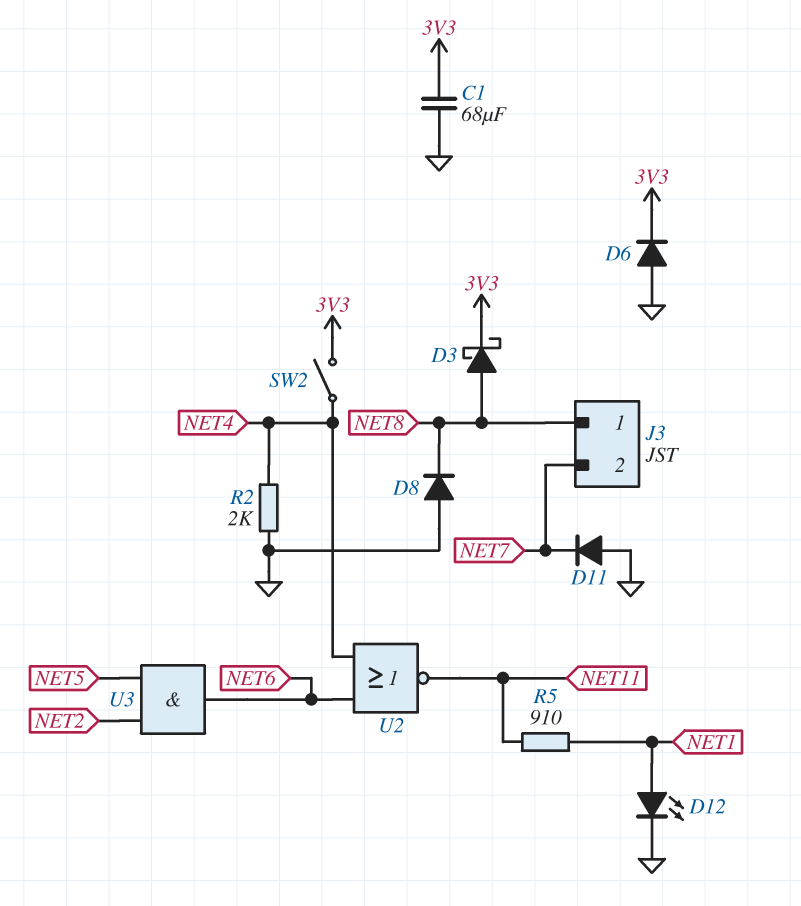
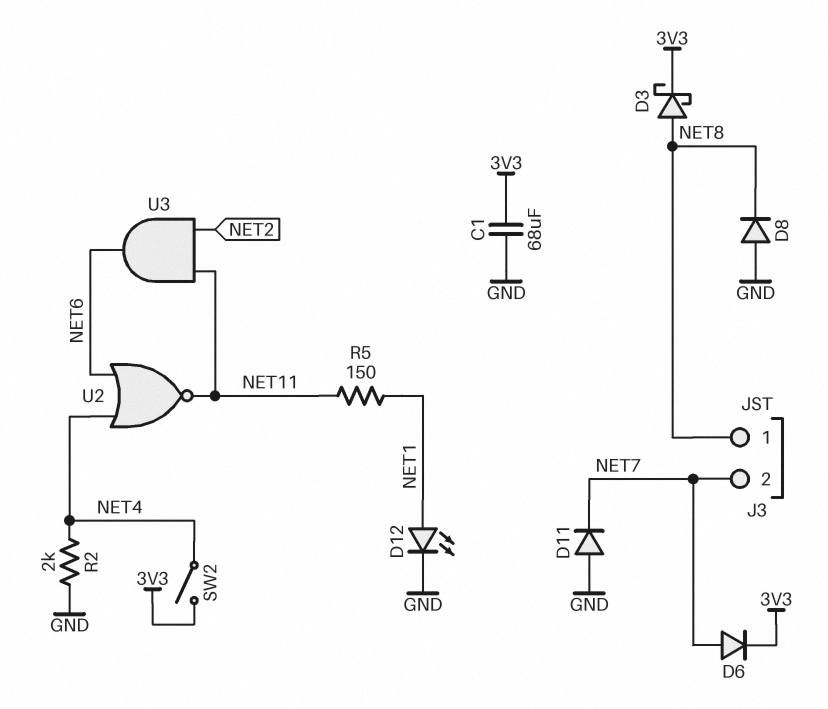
D6: diode (A GND, K 3V3) -> diode (A NET7, K 3V3)
R5: 910 (NET1, NET11) -> 150 (NET1, NET11)
U3: AND (in NET2, in NET5, out NET6) -> AND (in NET2, in NET11, out NET6)

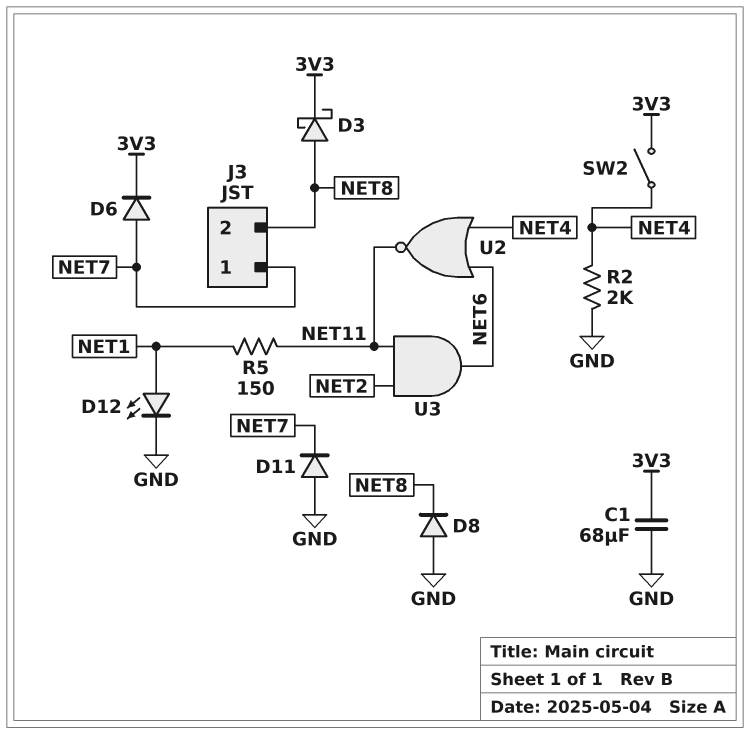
J3 pin 1: NET8 -> NET7
J3 pin 2: NET7 -> NET8

